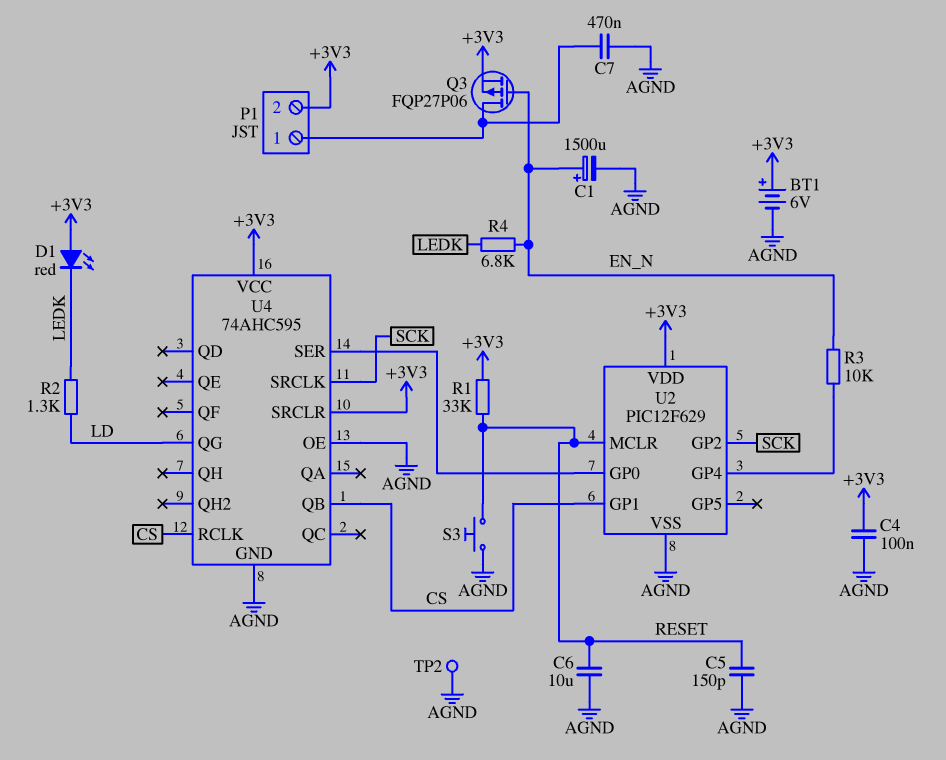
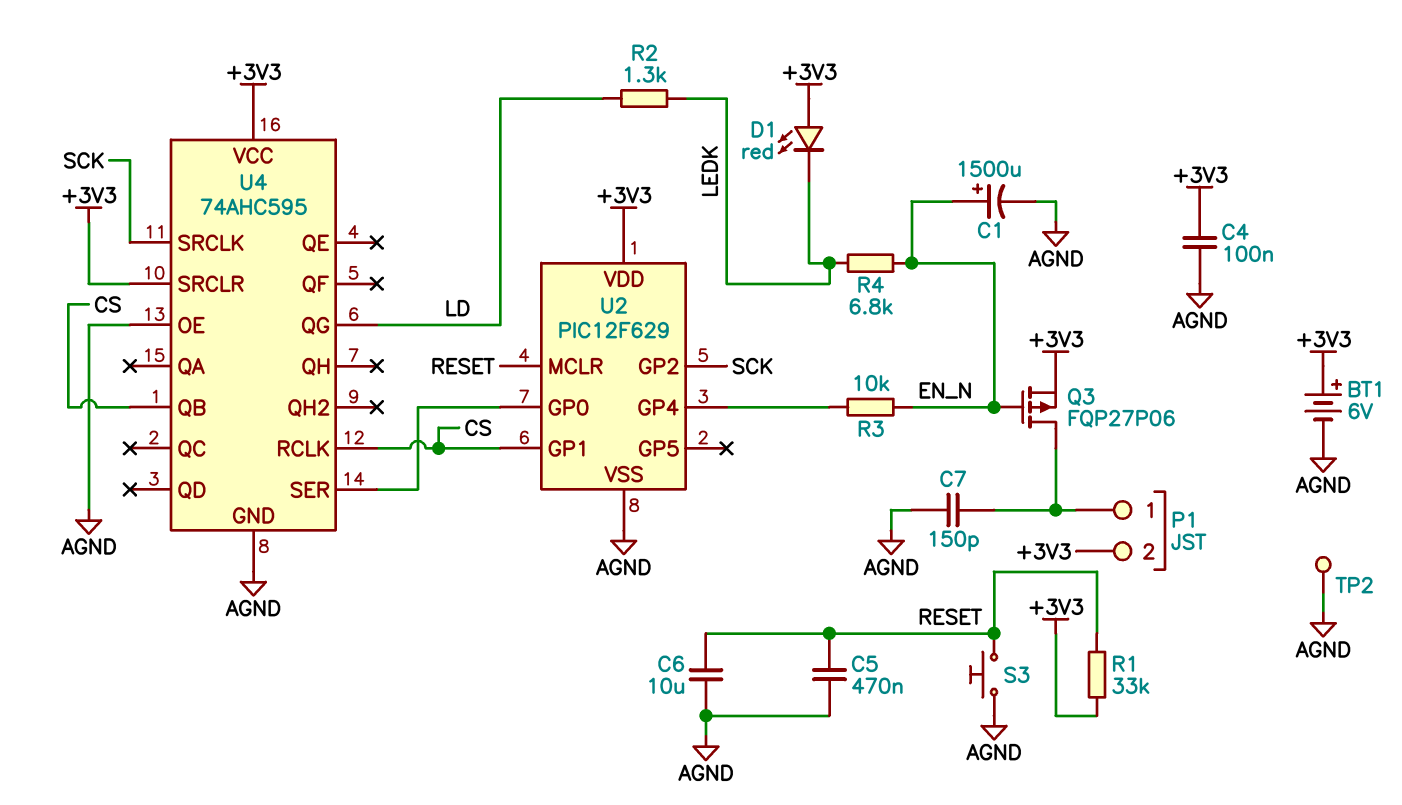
C5: 150pF (AGND, RESET) -> 470nF (AGND, RESET)
C7: 470nF (AGND, P1/1) -> 150pF (AGND, P1/1)

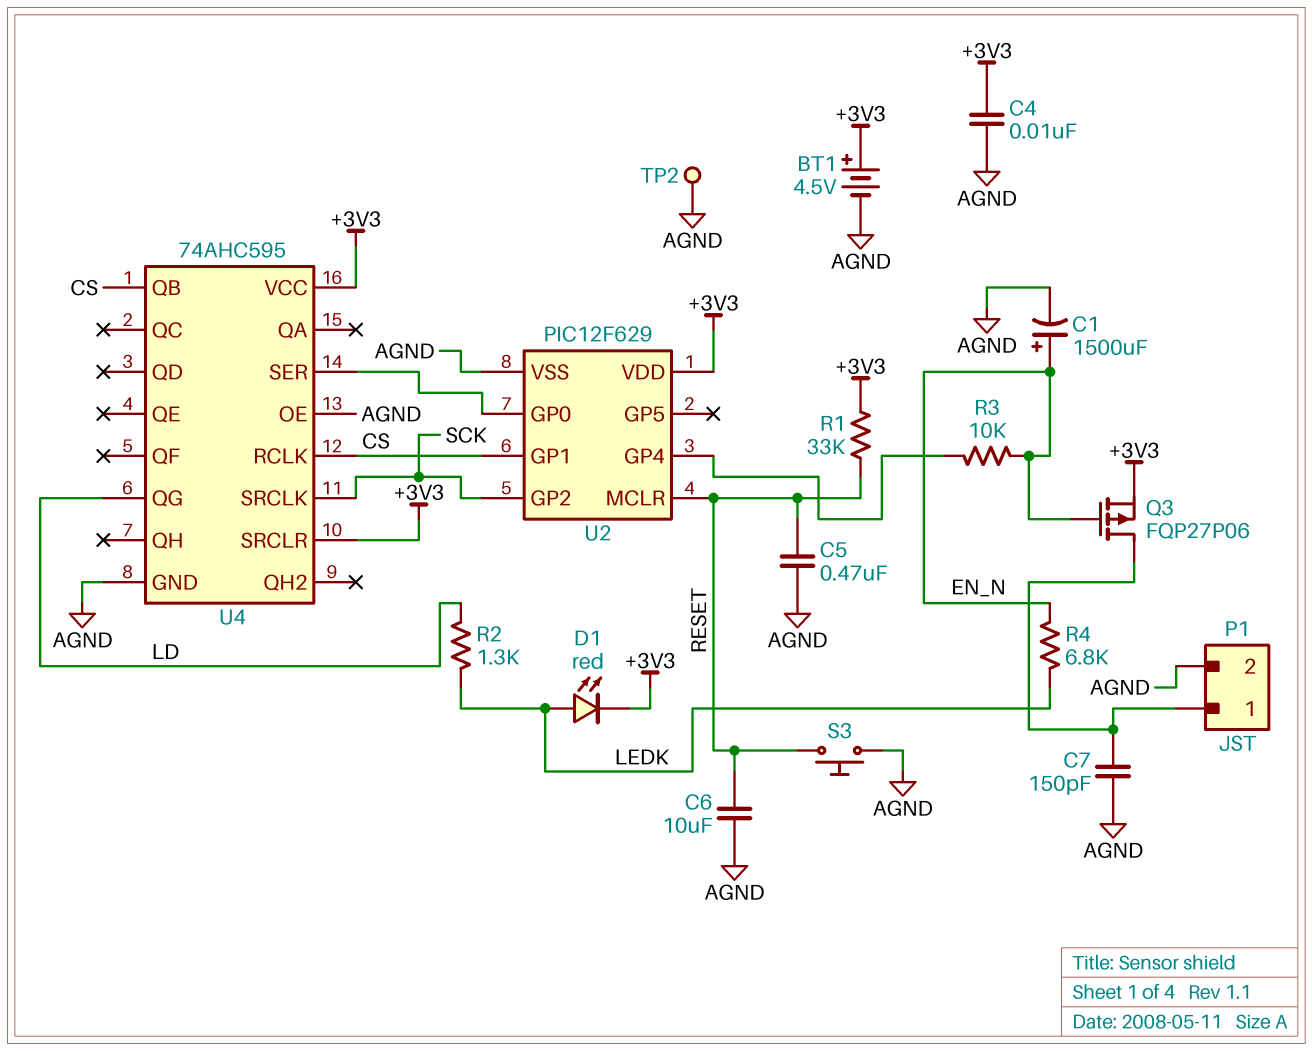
BT1: 6V (plus +3V3, minus AGND) -> 4.5V (plus +3V3, minus AGND)
C4: 100nF (+3V3, AGND) -> 10nF (+3V3, AGND)
D1: LED red (A +3V3, K LEDK) -> LED red (A LEDK, K +3V3)
P1 pin 2: +3V3 -> AGND

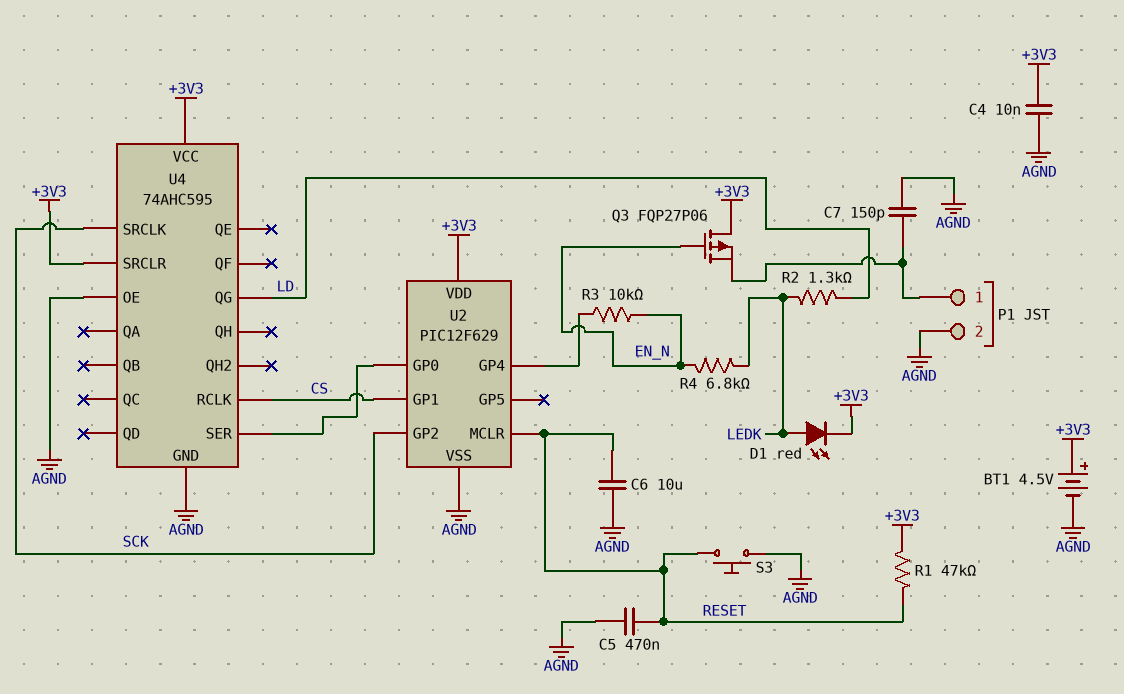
C1: 1500uF (plus EN_N, minus AGND) -> none
Q3: PMOS FQP27P06 (G EN_N, D P1/1, S +3V3) -> PMOS FQP27P06 (G EN_N, D +3V3, S P1/1)
R1: 33k (+3V3, RESET) -> 47k (+3V3, RESET)
TP2: test point (AGND) -> none
U4 pin QB: CS -> none

